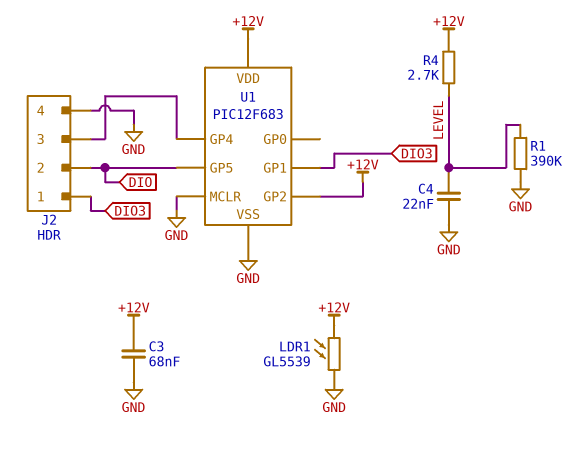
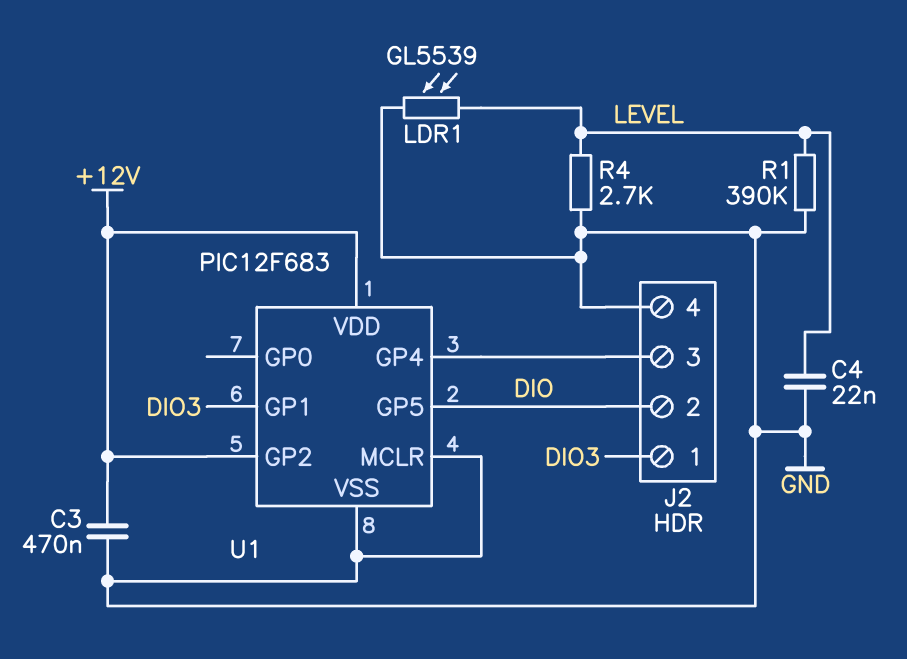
C3: 68nF (+12V, GND) -> 470nF (+12V, GND)
LDR1: GL5539 (+12V, GND) -> GL5539 (GND, LEVEL)
R4: 2.7k (+12V, LEVEL) -> 2.7k (GND, LEVEL)

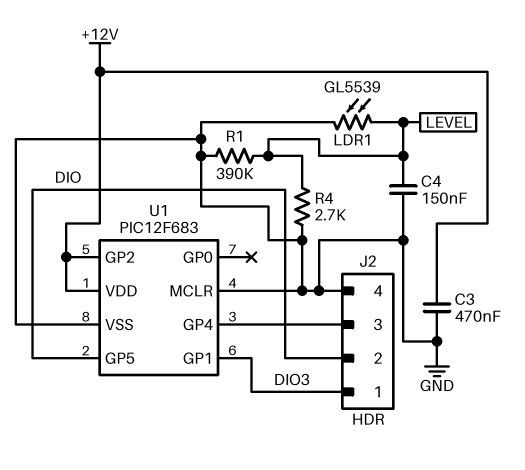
C4: 22nF (GND, LEVEL) -> 150nF (GND, LEVEL)

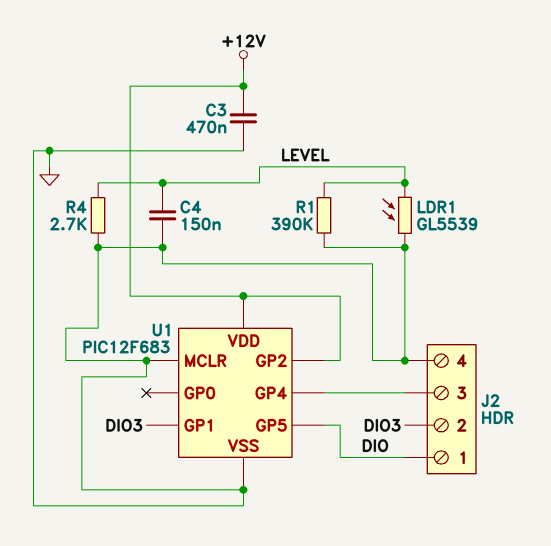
J2 pin 1: DIO3 -> DIO
J2 pin 2: DIO -> DIO3

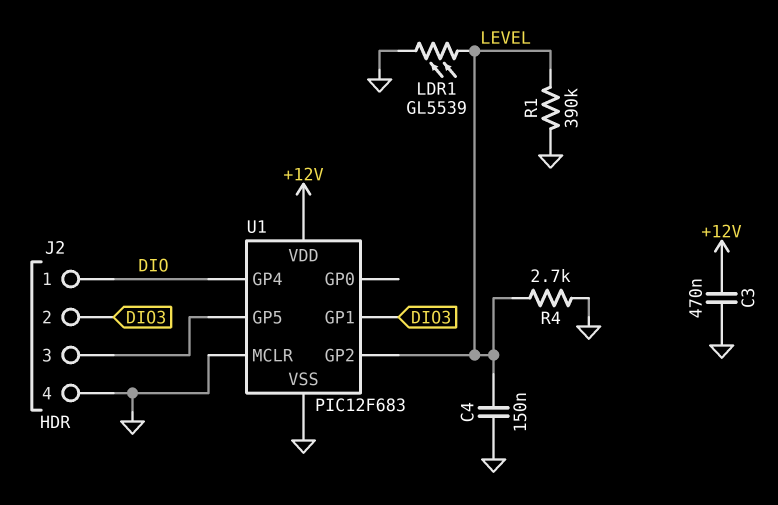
U1 pin GP2: +12V -> LEVEL
U1 pin GP4: J2/3 -> DIO
U1 pin GP5: DIO -> J2/3

